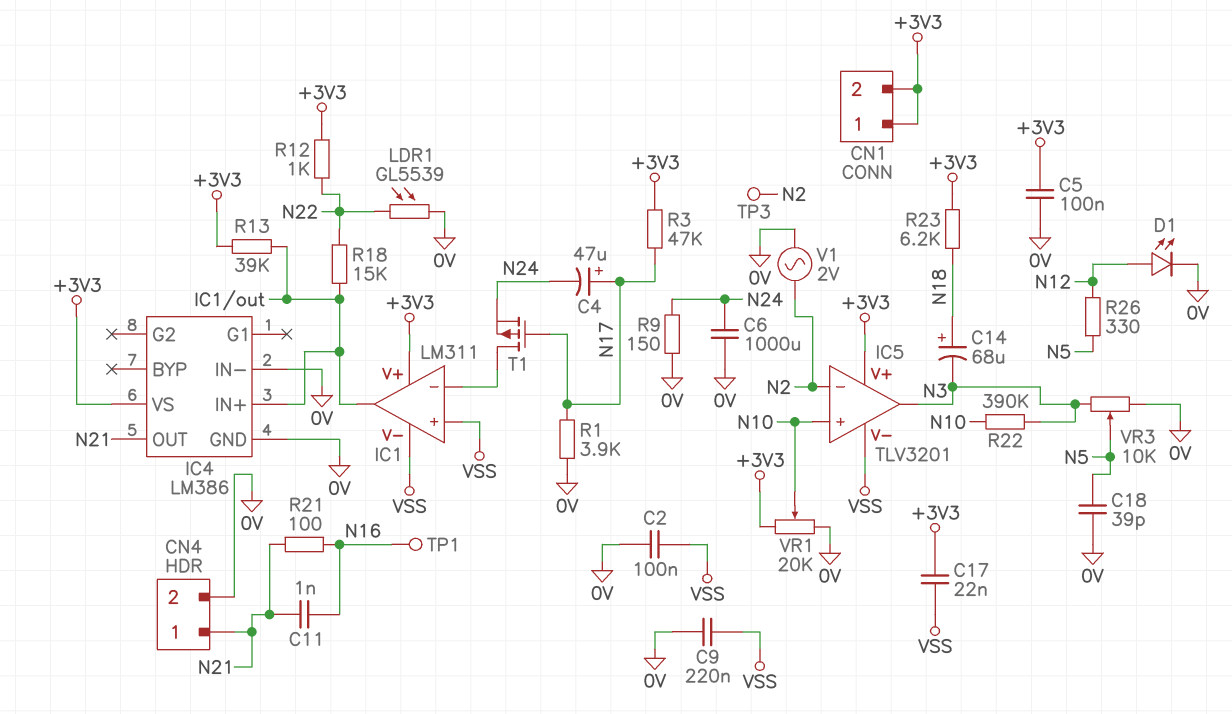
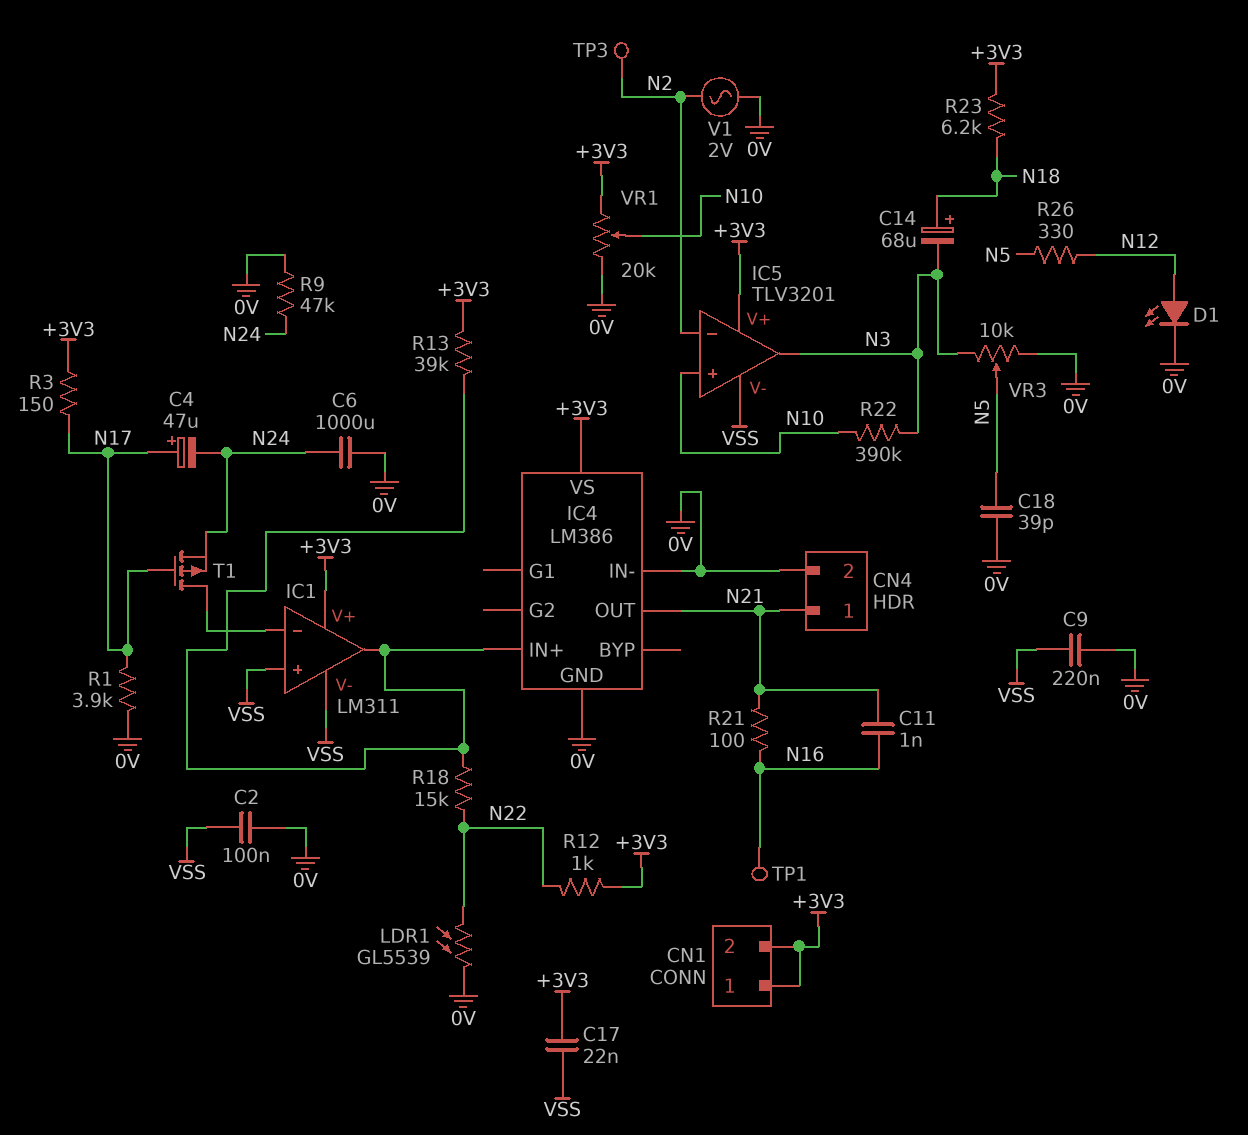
C5: 100nF (+3V3, 0V) -> none
R3: 47k (+3V3, N17) -> 150 (+3V3, N17)
R9: 150 (0V, N24) -> 47k (0V, N24)

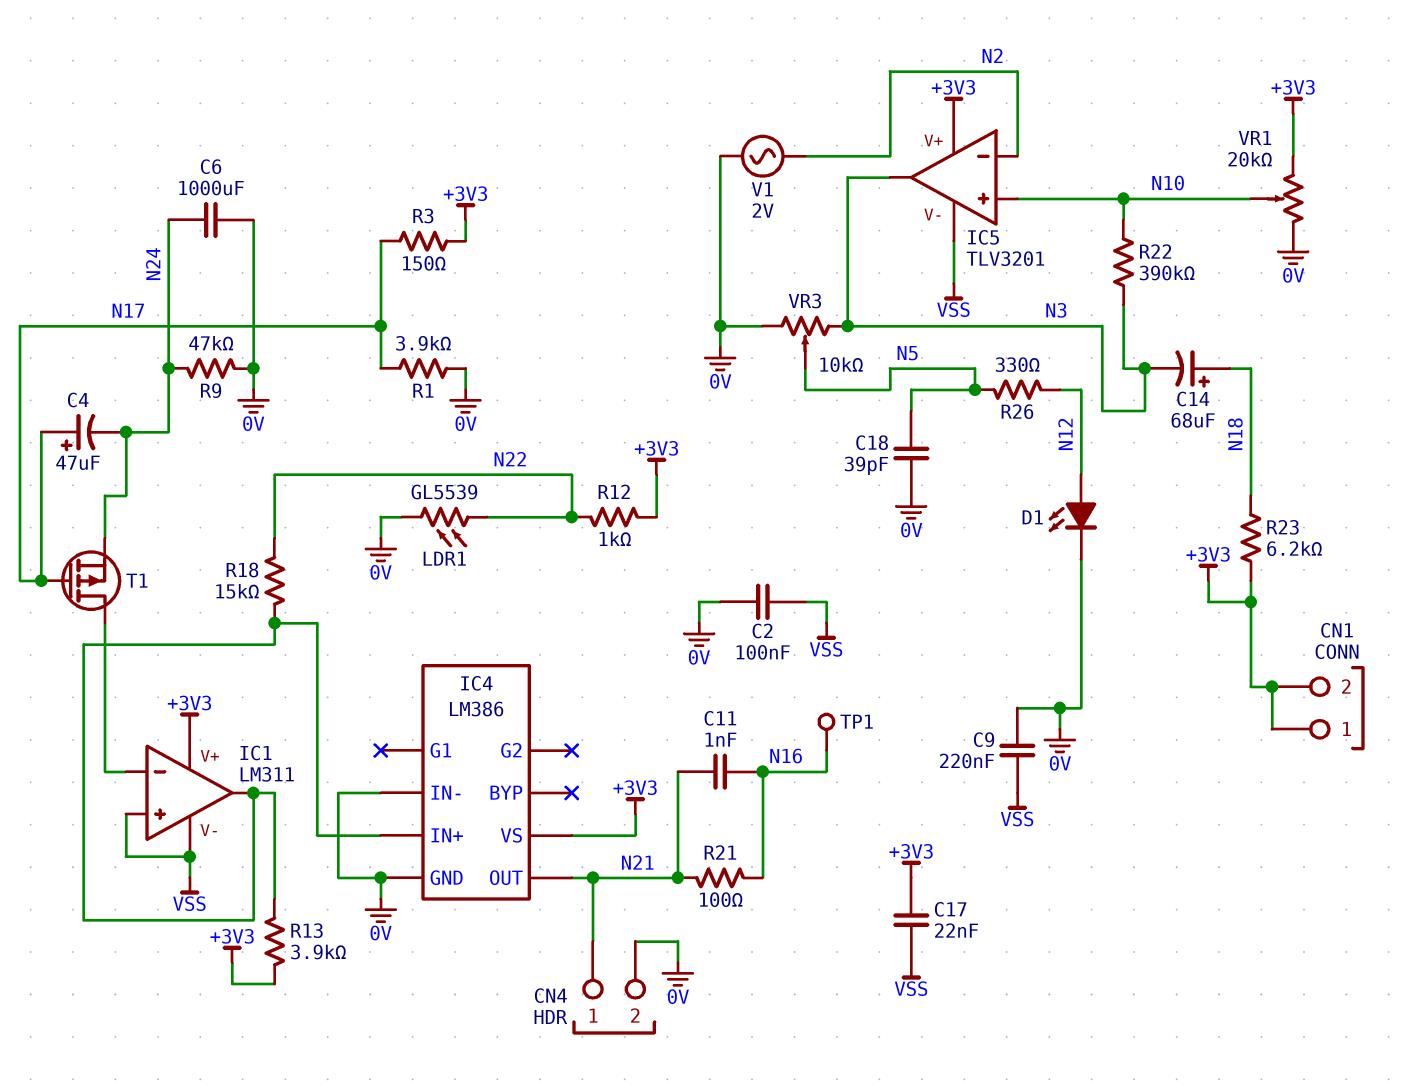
R13: 39k (+3V3, IC1/out) -> 3.9k (+3V3, IC1/out)
TP3: test point (N2) -> none

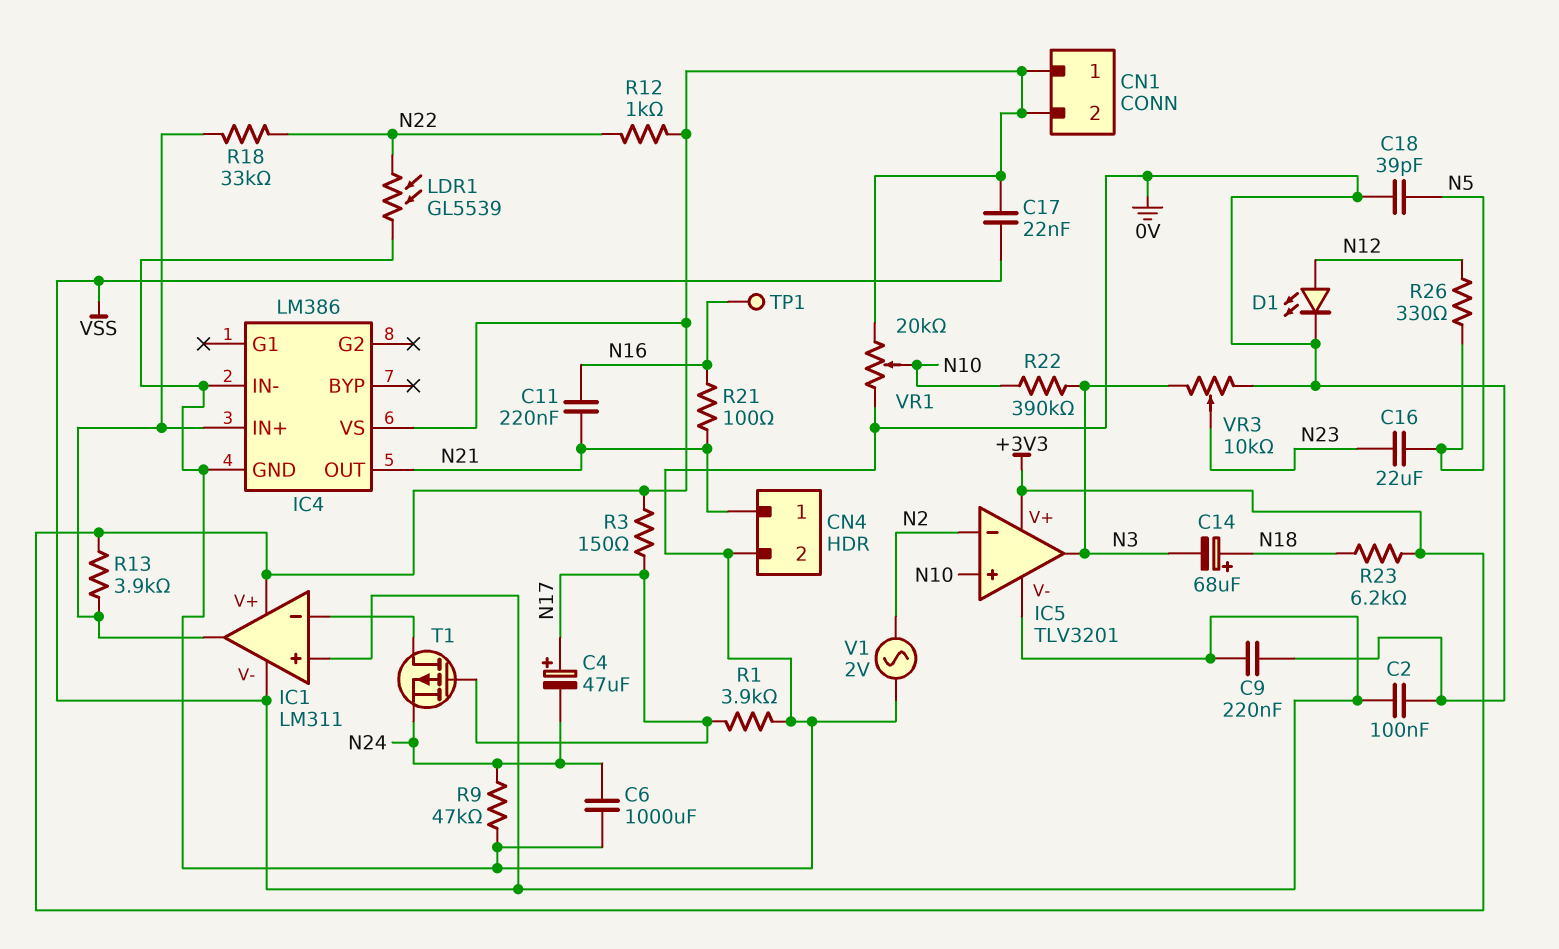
C11: 1nF (N16, N21) -> 220nF (N16, N21)
C16: none -> 22uF (N5, N23)
R18: 15k (IC1/out, N22) -> 33k (IC1/out, N22)
VR3: 10k (0V, N3, wiper N5) -> 10k (0V, N3, wiper N23)

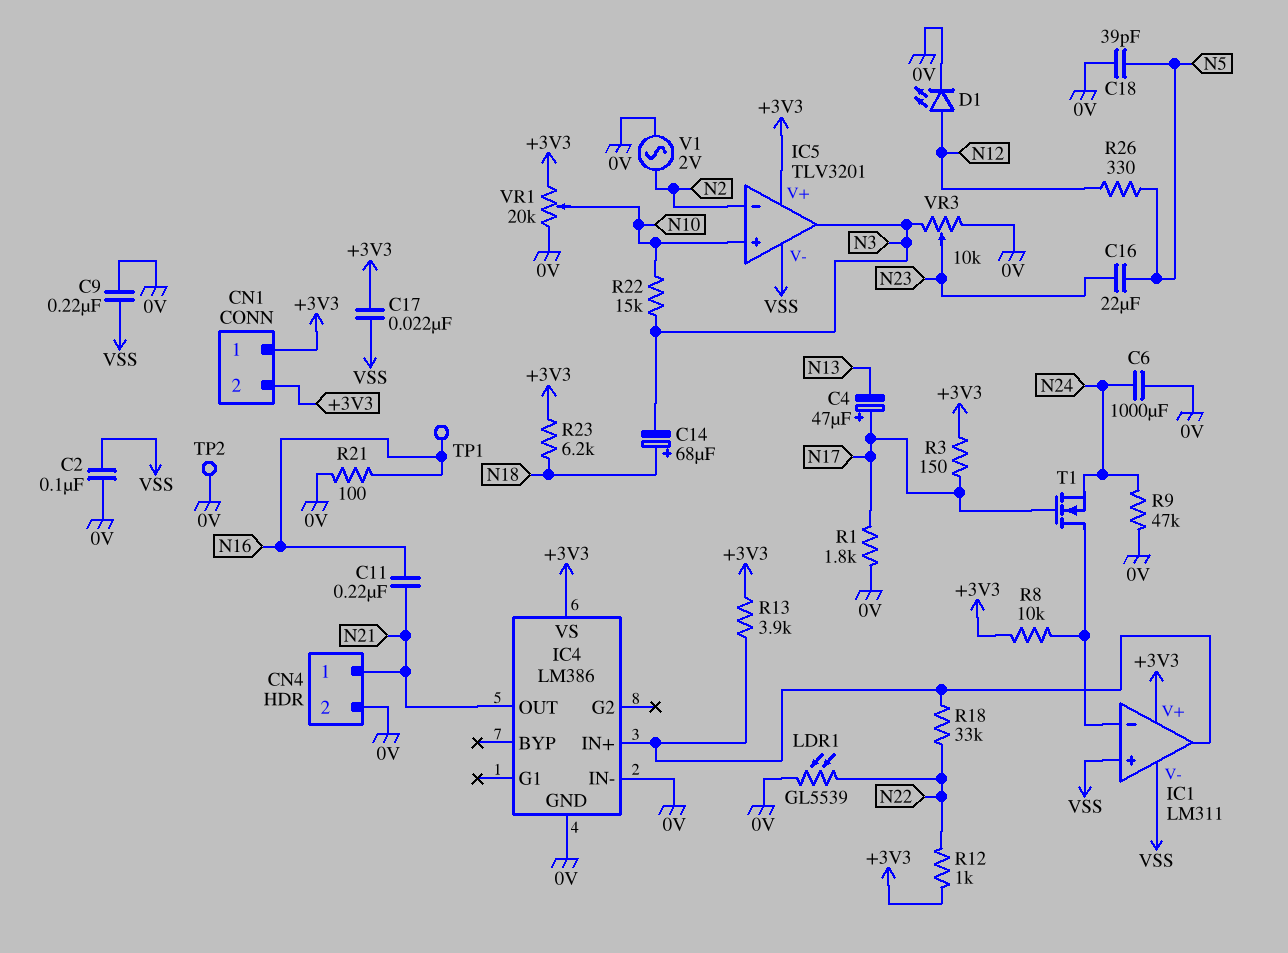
C4: 47uF (plus N17, minus N24) -> 47uF (plus N17, minus N13)
R1: 3.9k (0V, N17) -> 1.8k (0V, N17)
R8: none -> 10k (+3V3, IC1/in-)
R21: 100 (N16, N21) -> 100 (0V, N16)
R22: 390k (N3, N10) -> 15k (N3, N10)
T1: PMOS (G N17, D IC1/in-, S N24) -> NMOS (G N17, D IC1/in-, S N24)
TP2: none -> test point (0V)

